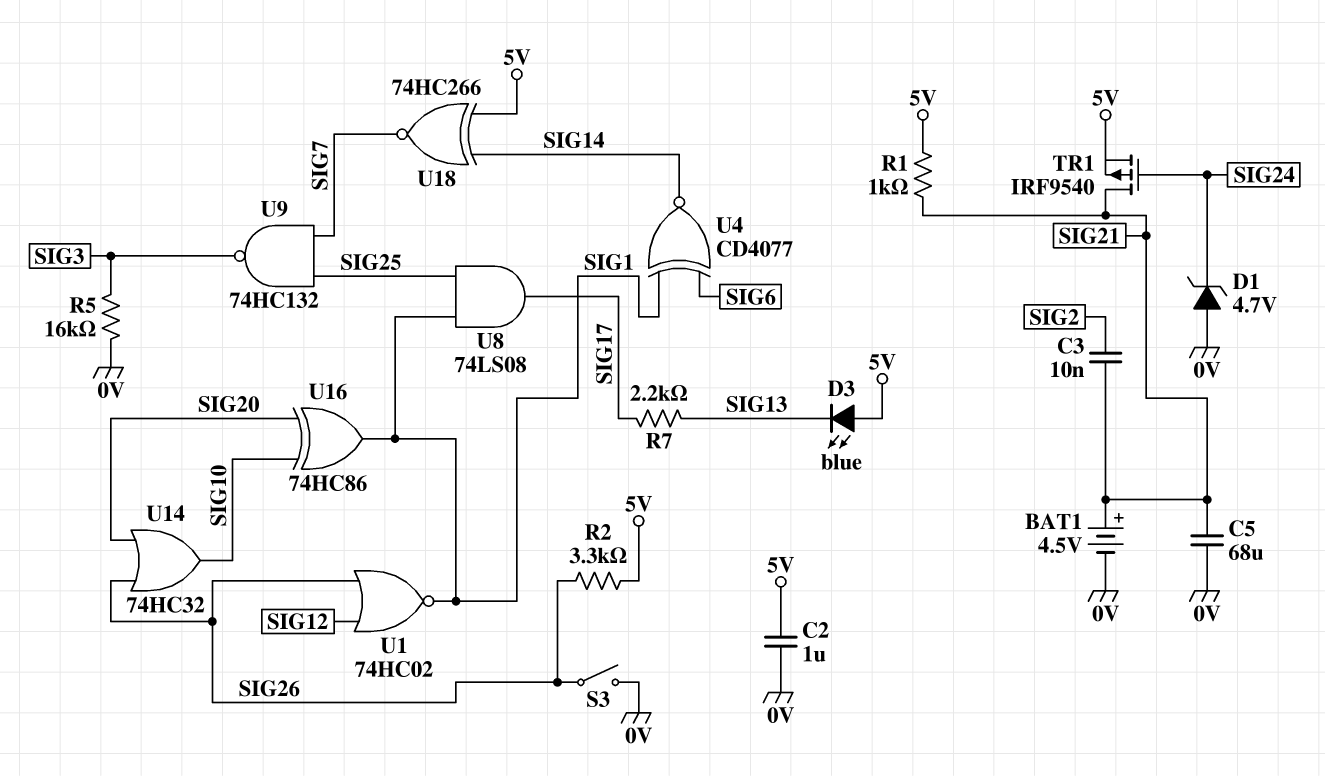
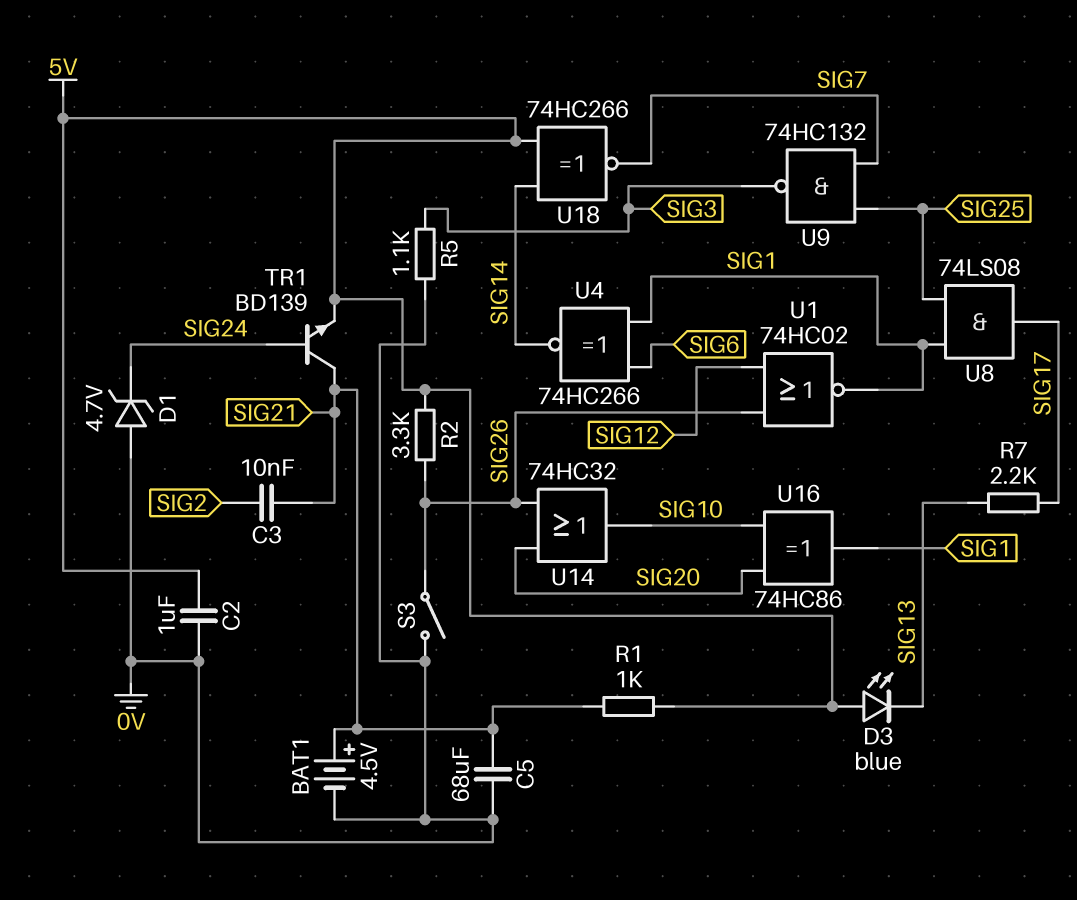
R5: 16k (0V, SIG3) -> 1.1k (0V, SIG3)
TR1: PMOS IRF9540 (G SIG24, D SIG21, S 5V) -> NPN BD139 (B SIG24, C SIG21, E 5V)
U4: XNOR CD4077 (in SIG1, in SIG6, out SIG14) -> XNOR 74HC266 (in SIG1, in SIG6, out SIG14)

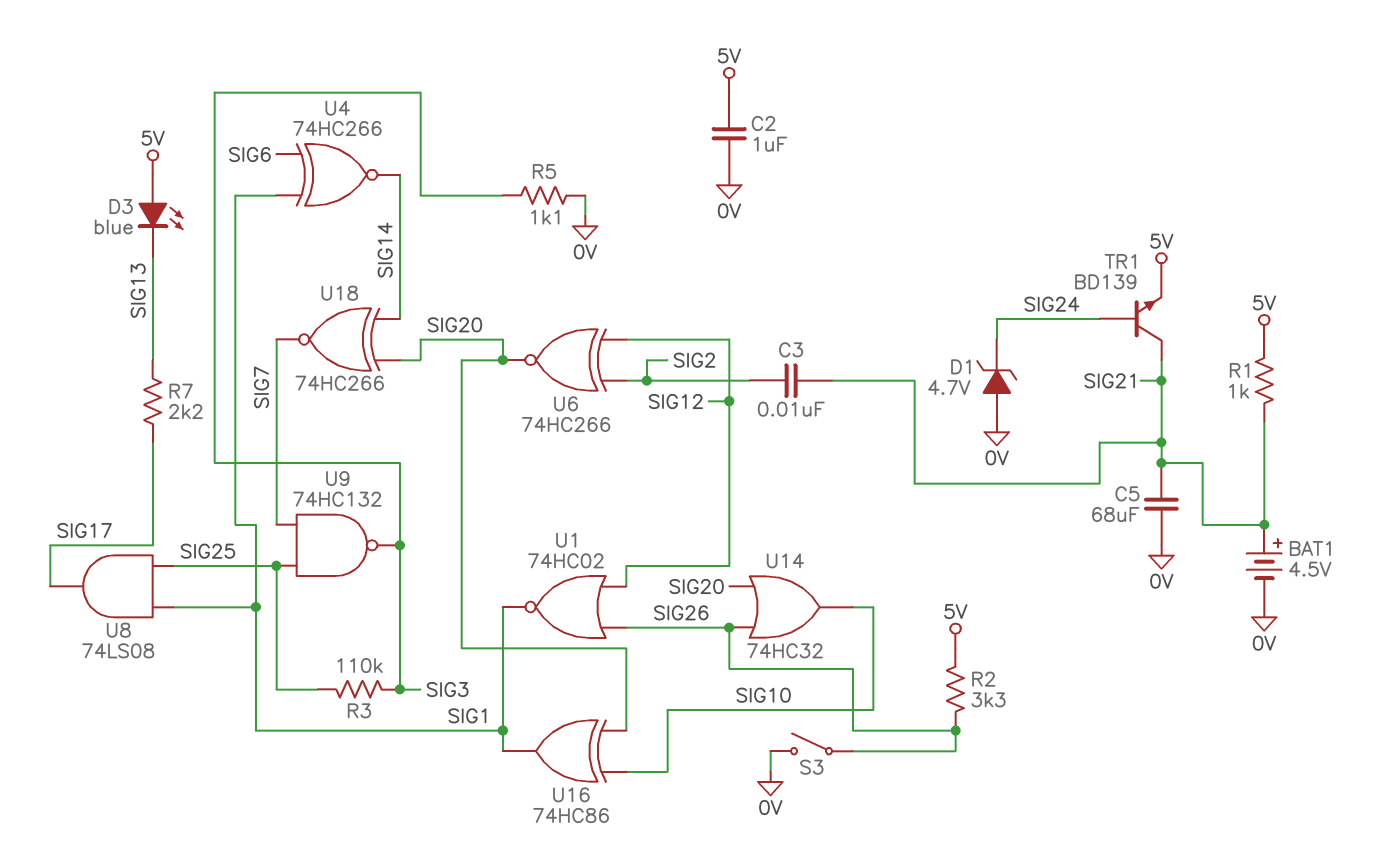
R3: none -> 110k (SIG3, SIG25)
U6: none -> XNOR 74HC266 (in SIG2, in SIG12, out SIG20)
U18: XNOR 74HC266 (in 5V, in SIG14, out SIG7) -> XNOR 74HC266 (in SIG14, in SIG20, out SIG7)

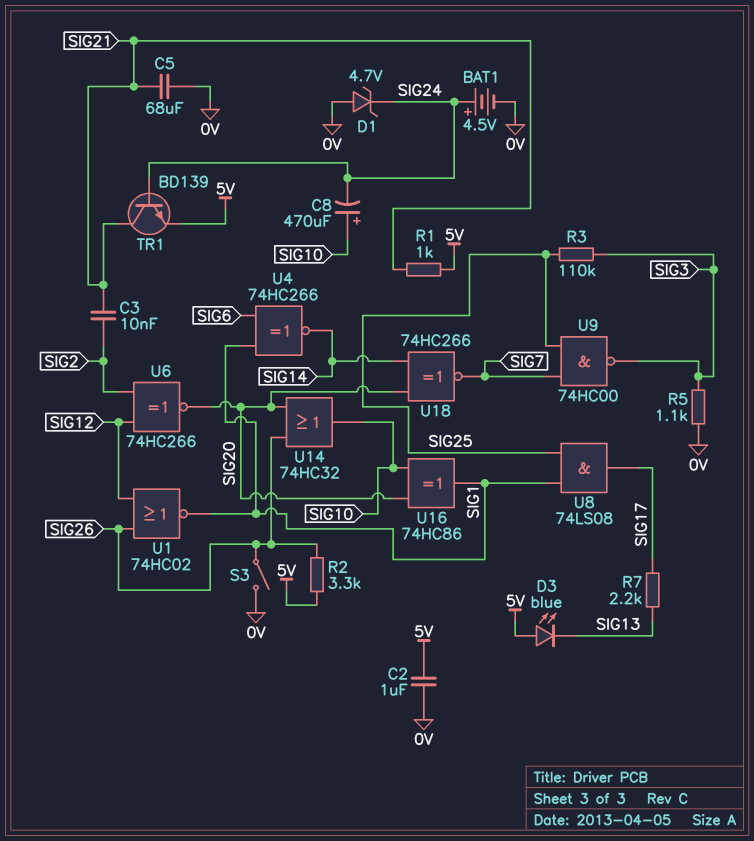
BAT1: 4.5V (plus SIG21, minus 0V) -> 4.5V (plus SIG24, minus 0V)
C8: none -> 470uF (plus SIG10, minus SIG24)
U9: NAND 74HC132 (in SIG7, in SIG25, out SIG3) -> NAND 74HC00 (in SIG7, in SIG25, out SIG3)

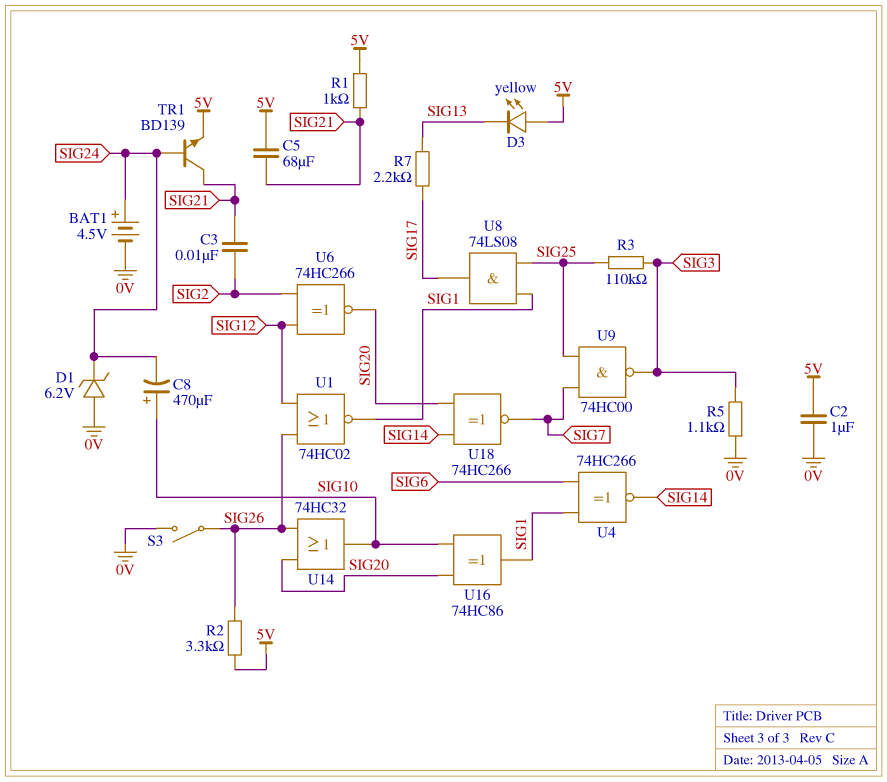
C5: 68uF (0V, SIG21) -> 68uF (5V, SIG21)
D1: zener 4.7V (A 0V, K SIG24) -> zener 6.2V (A 0V, K SIG24)
D3: LED blue (A 5V, K SIG13) -> LED yellow (A 5V, K SIG13)

